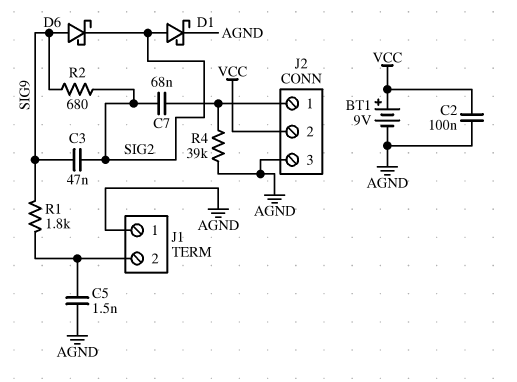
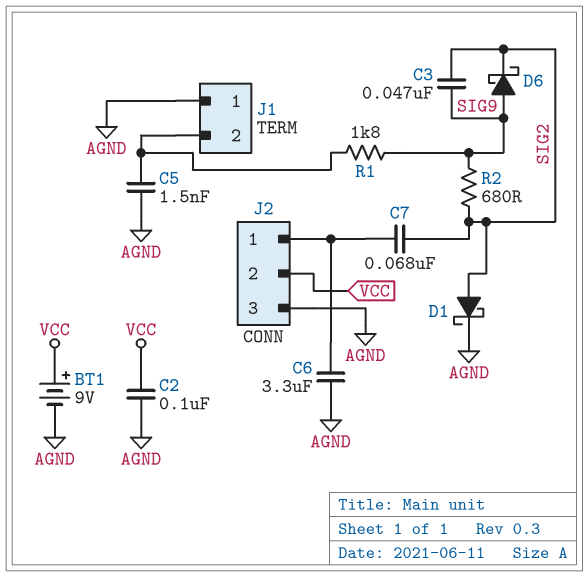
C6: none -> 3.3uF (AGND, J2/1)
R4: 39k (AGND, J2/1) -> none

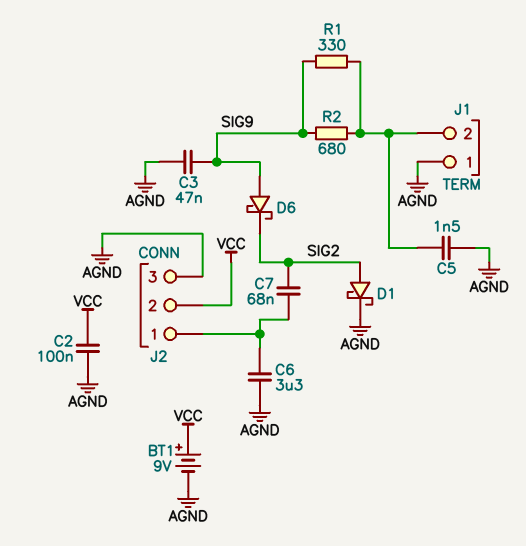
C3: 47nF (SIG2, SIG9) -> 47nF (AGND, SIG9)
R1: 1.8k (J1/2, SIG9) -> 330 (J1/2, SIG9)
R2: 680 (SIG2, SIG9) -> 680 (J1/2, SIG9)

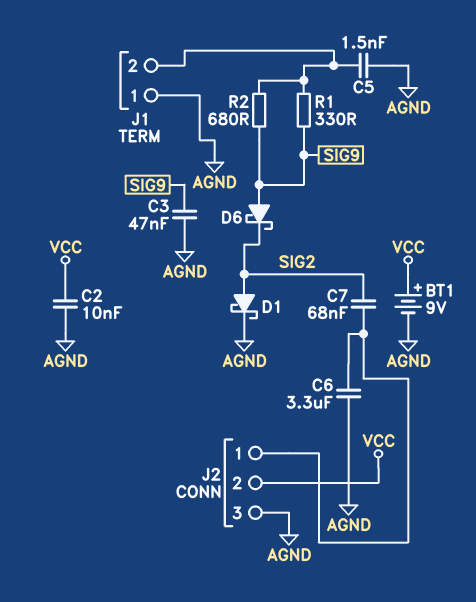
C2: 100nF (AGND, VCC) -> 10nF (AGND, VCC)

